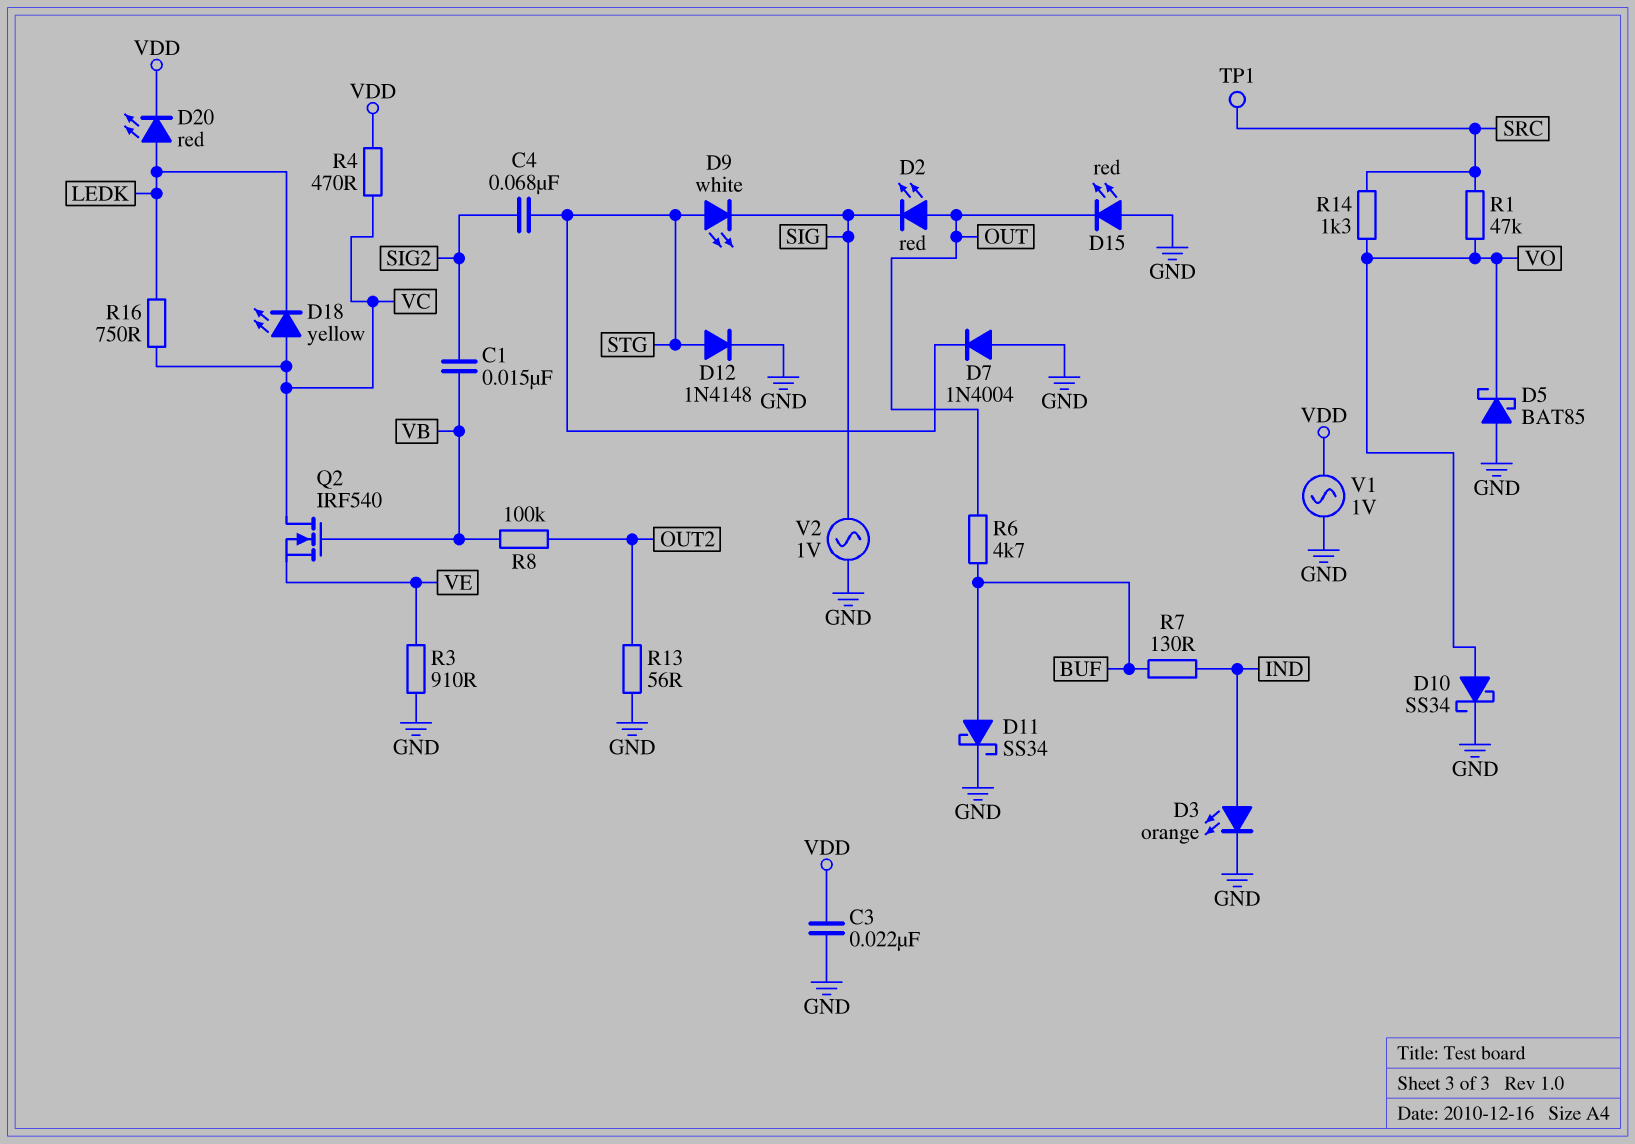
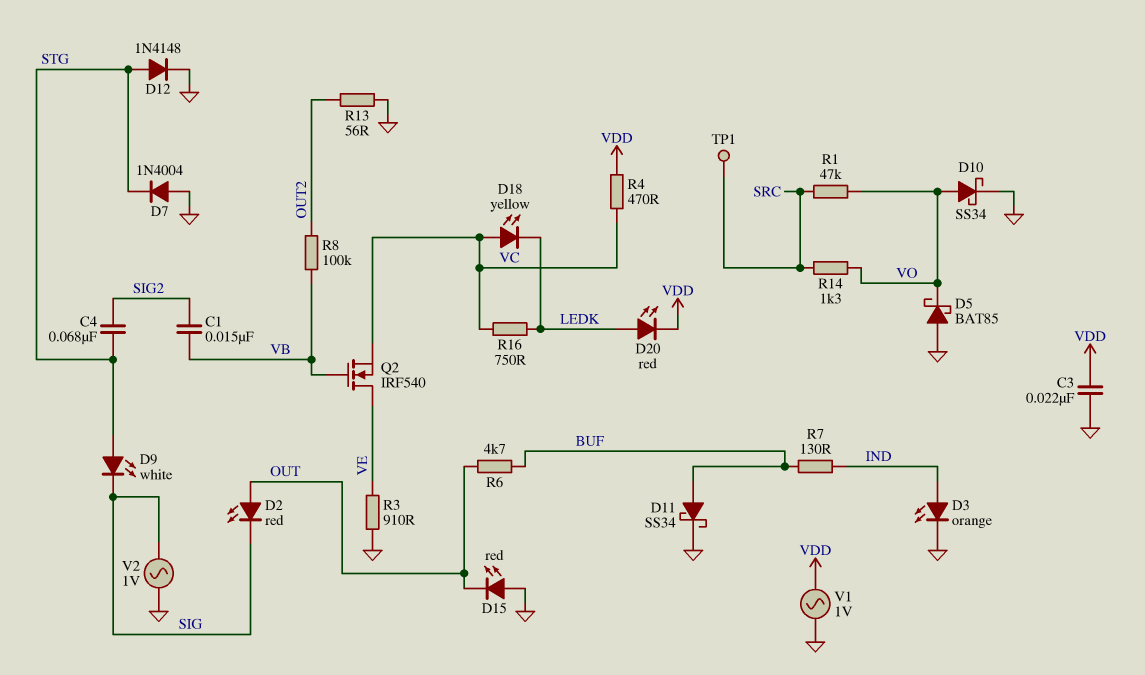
Q2: NMOS IRF540 (G VB, D VC, S VE) -> NMOS IRF540 (G VB, D VE, S VC)

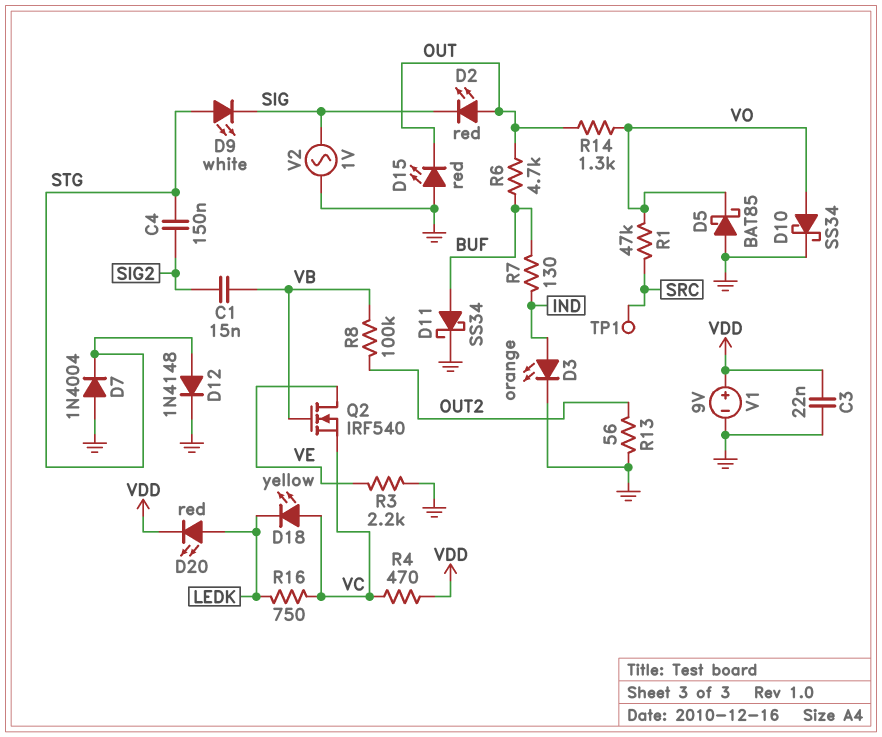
C4: 68nF (SIG2, STG) -> 150nF (SIG2, STG)
R3: 910 (GND, VE) -> 2.2k (GND, VE)
R14: 1.3k (SRC, VO) -> 1.3k (OUT, VO)
V1: AC 1V (GND, VDD) -> 9V (plus VDD, minus GND)

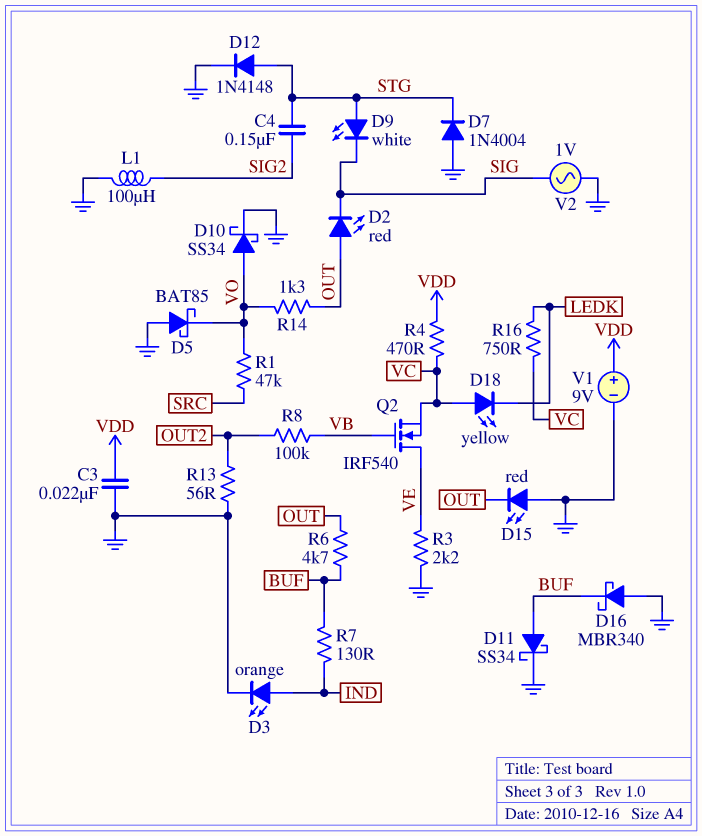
C1: 15nF (SIG2, VB) -> none
D16: none -> schottky MBR340 (A GND, K BUF)
D20: LED red (A LEDK, K VDD) -> none
L1: none -> 100uH (GND, SIG2)
TP1: test point (SRC) -> none

